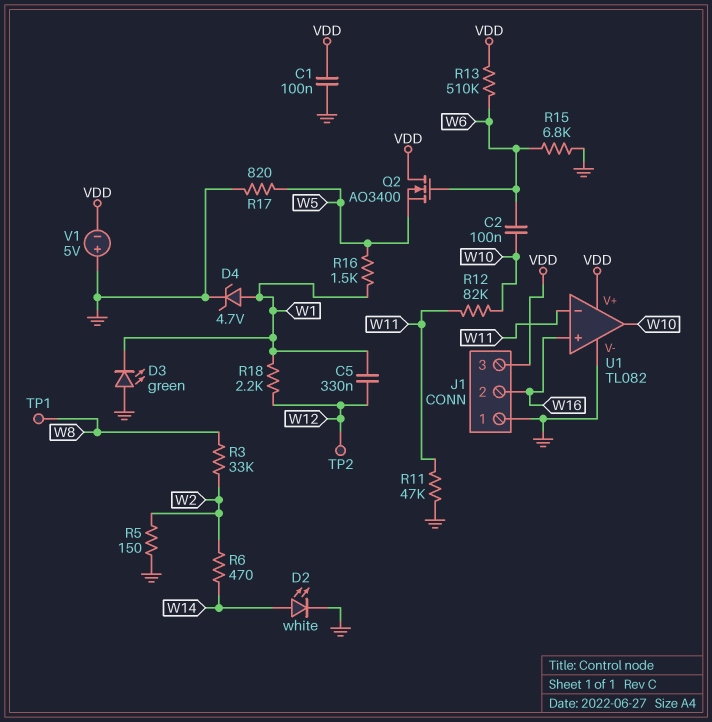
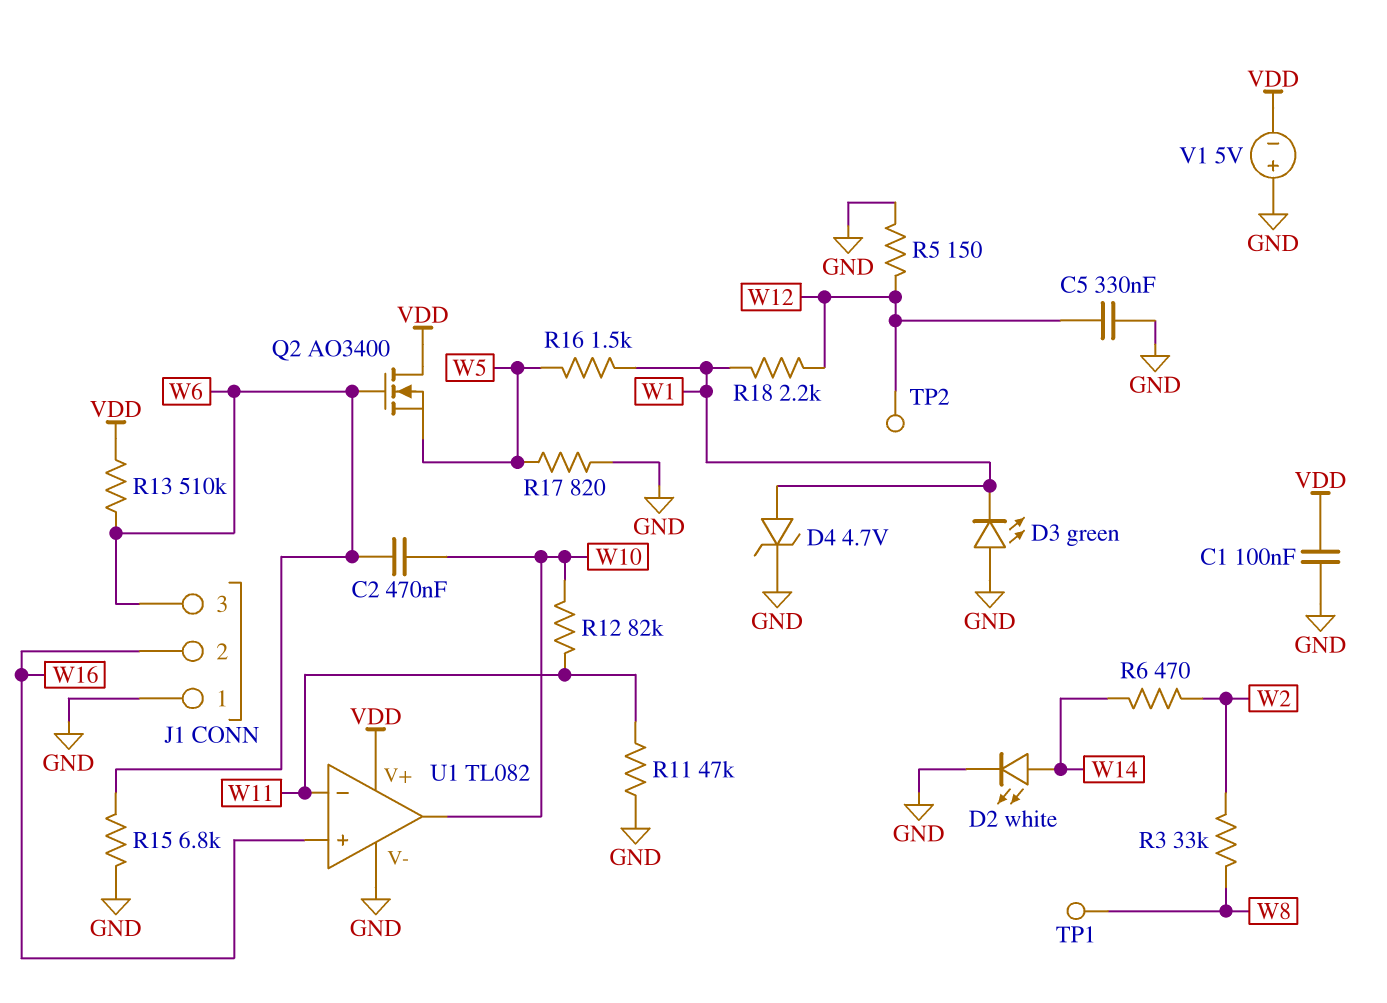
C2: 100nF (W6, W10) -> 470nF (W6, W10)
C5: 330nF (W1, W12) -> 330nF (GND, W12)
J1 pin 3: VDD -> W6
R5: 150 (GND, W2) -> 150 (GND, W12)

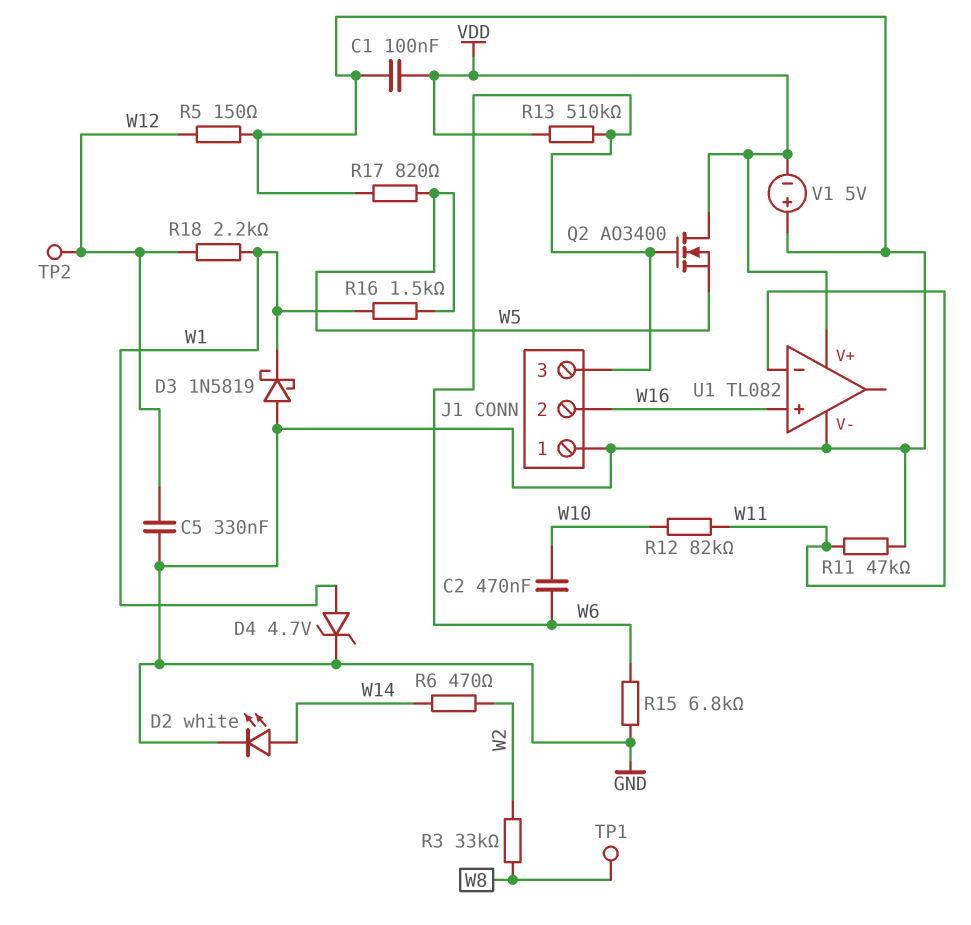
D3: LED green (A GND, K W1) -> schottky 1N5819 (A GND, K W1)
U1 pin out: W10 -> none

